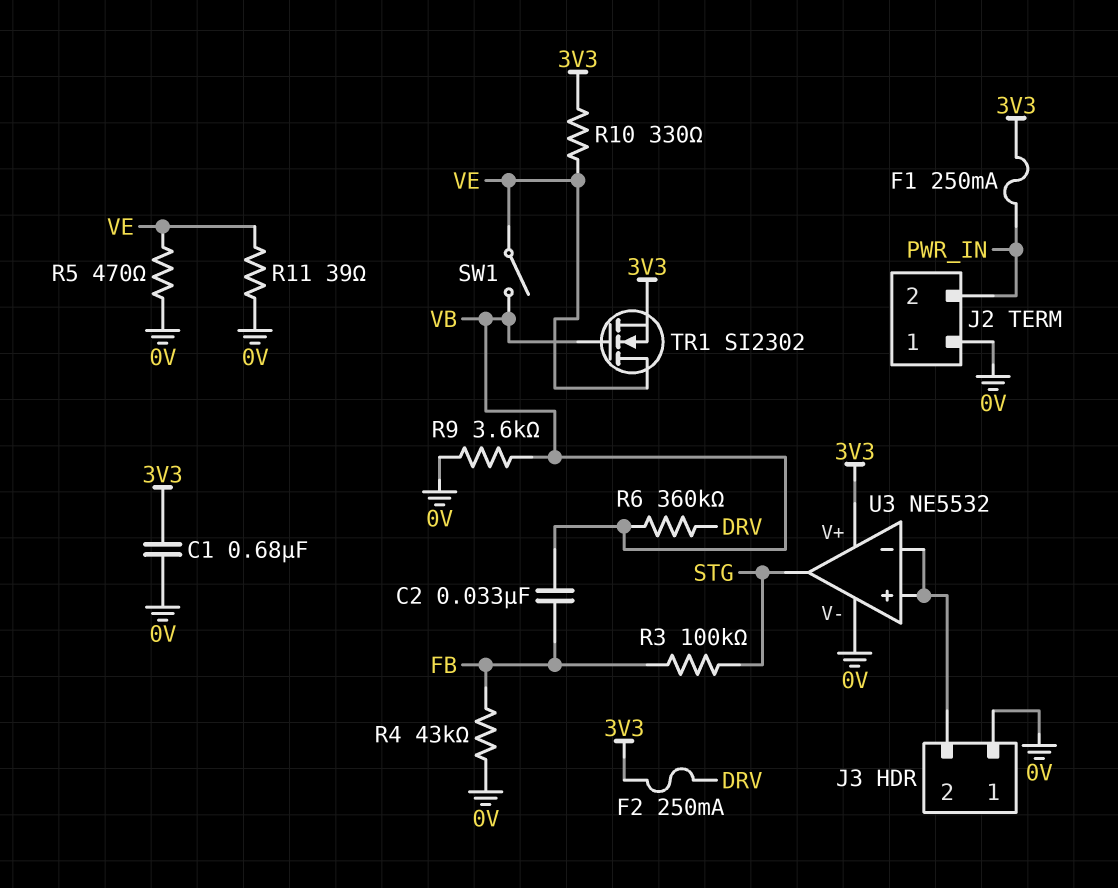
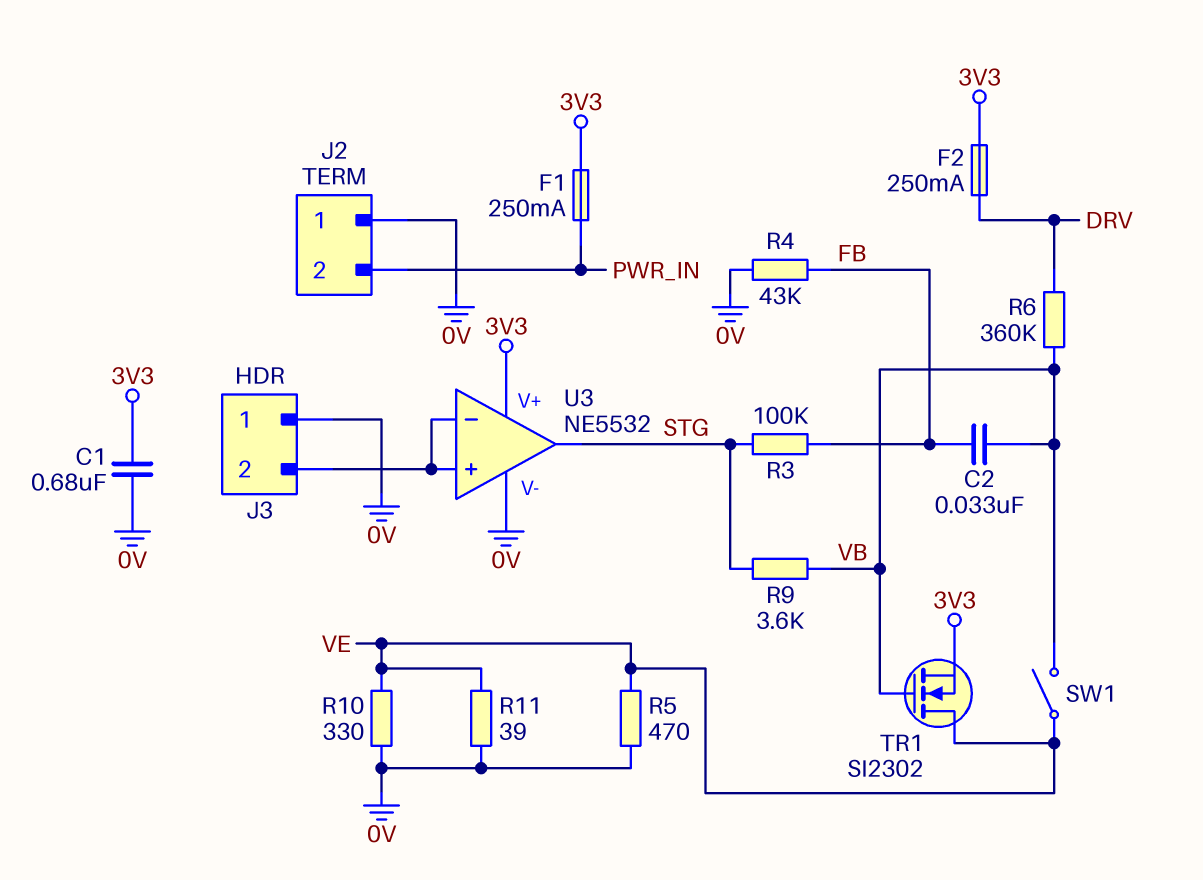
R9: 3.6k (0V, VB) -> 3.6k (STG, VB)
R10: 330 (3V3, VE) -> 330 (0V, VE)

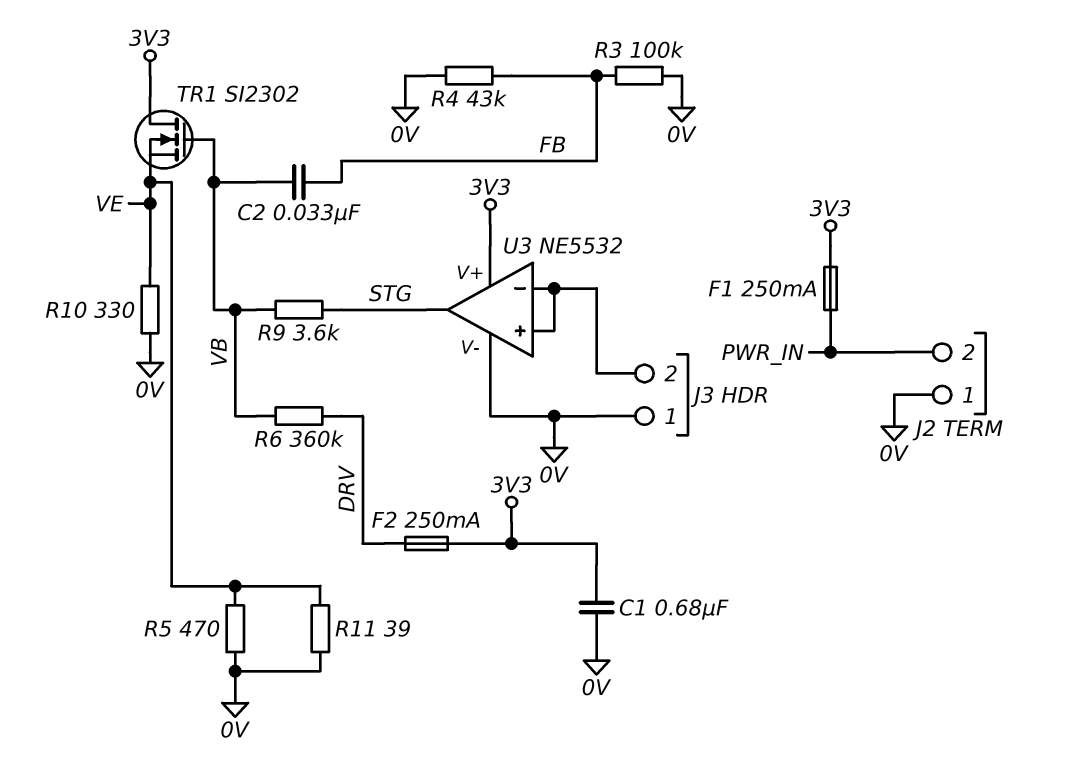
R3: 100k (FB, STG) -> 100k (0V, FB)
SW1: switch (VB, VE) -> none
TR1: NMOS SI2302 (G VB, D VE, S 3V3) -> NMOS SI2302 (G VB, D 3V3, S VE)

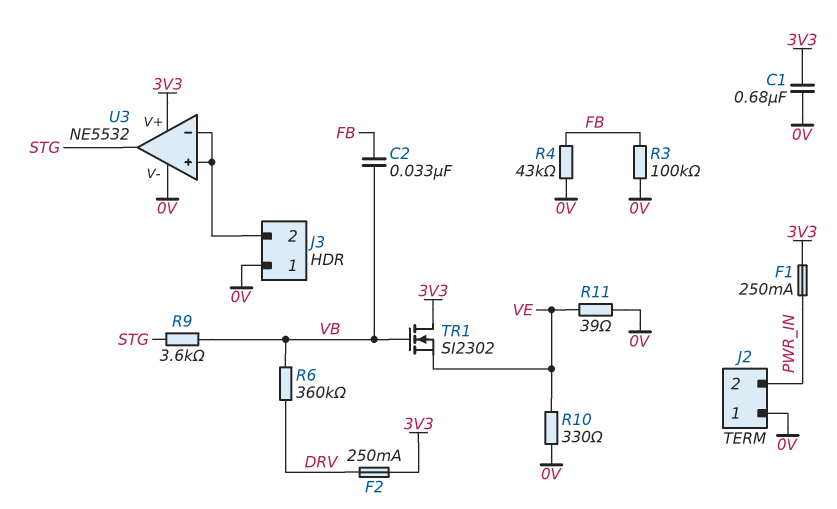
R5: 470 (0V, VE) -> none

